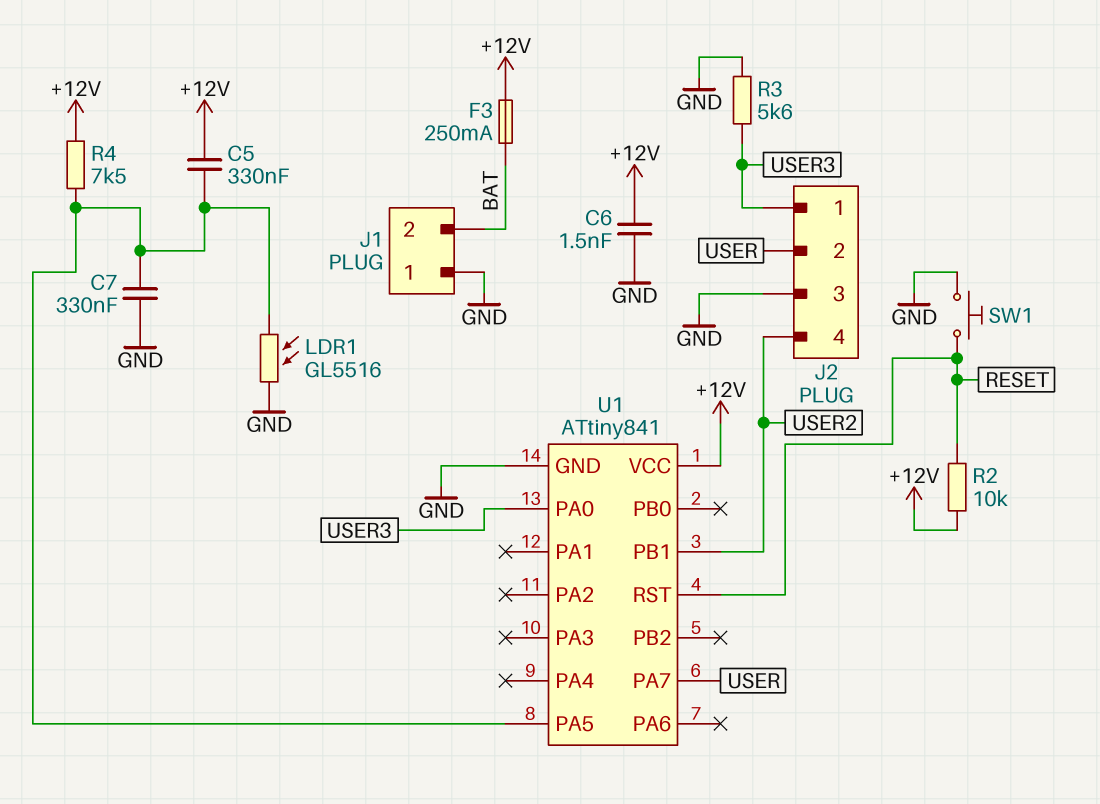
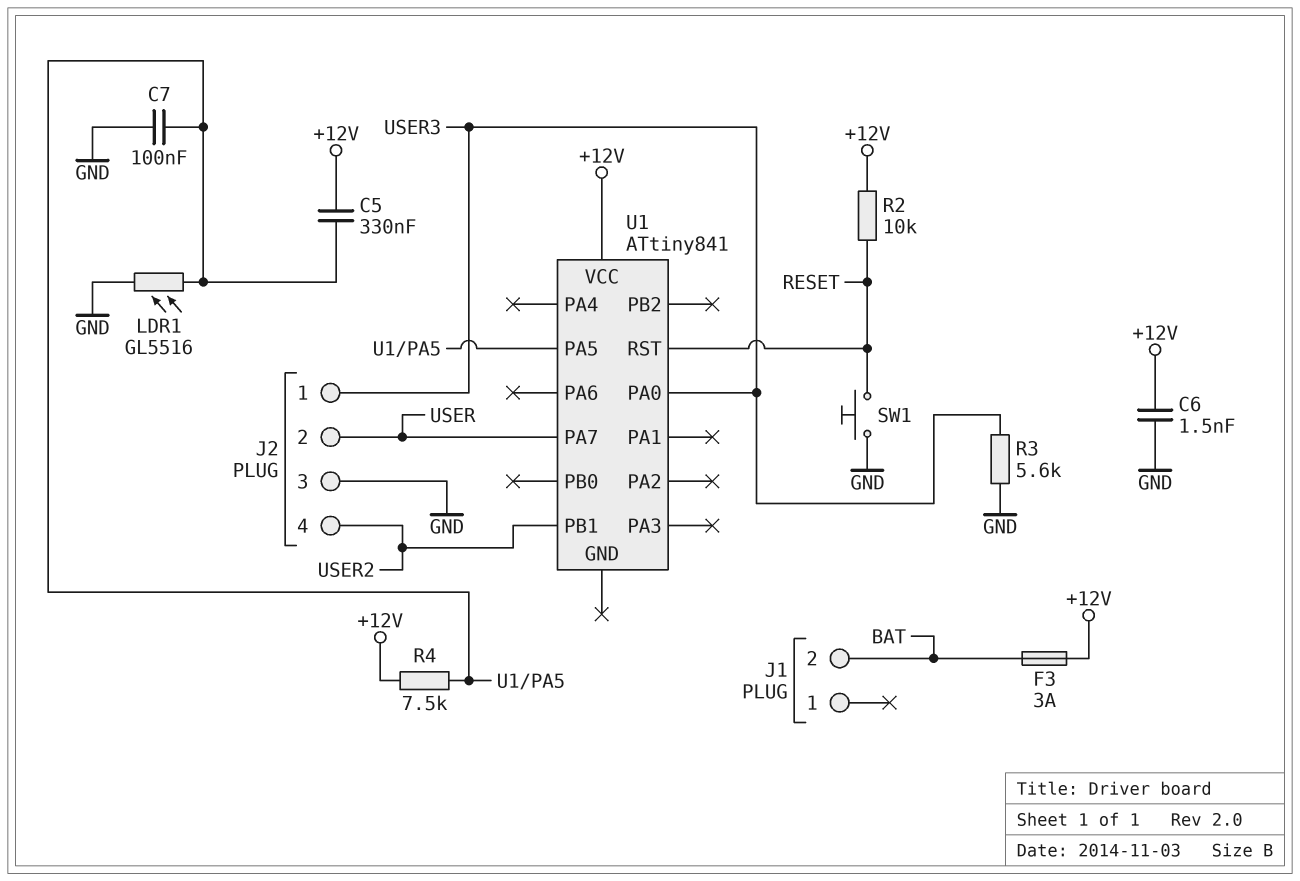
C7: 330nF (GND, U1/PA5) -> 100nF (GND, U1/PA5)
F3: 250mA (+12V, BAT) -> 3A (+12V, BAT)
J1 pin 1: GND -> none
U1 pin GND: GND -> none

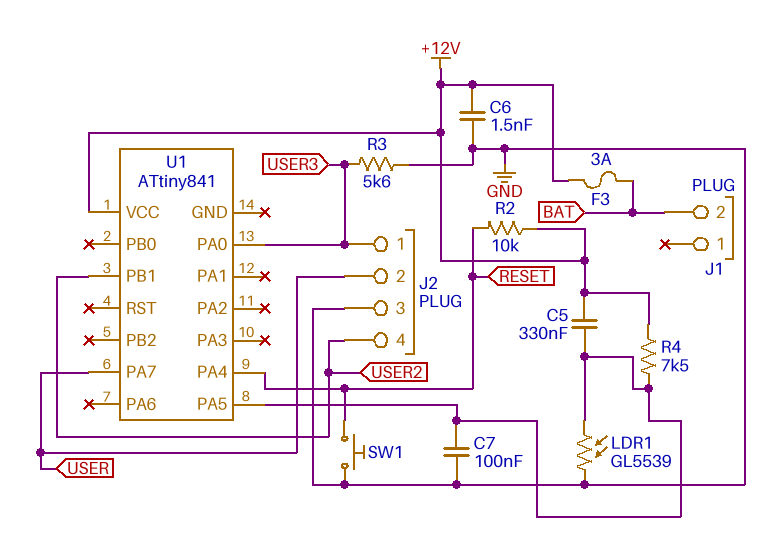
LDR1: GL5516 (GND, U1/PA5) -> GL5539 (GND, U1/PA5)
U1 pin PA4: none -> RESET
U1 pin RST: RESET -> none

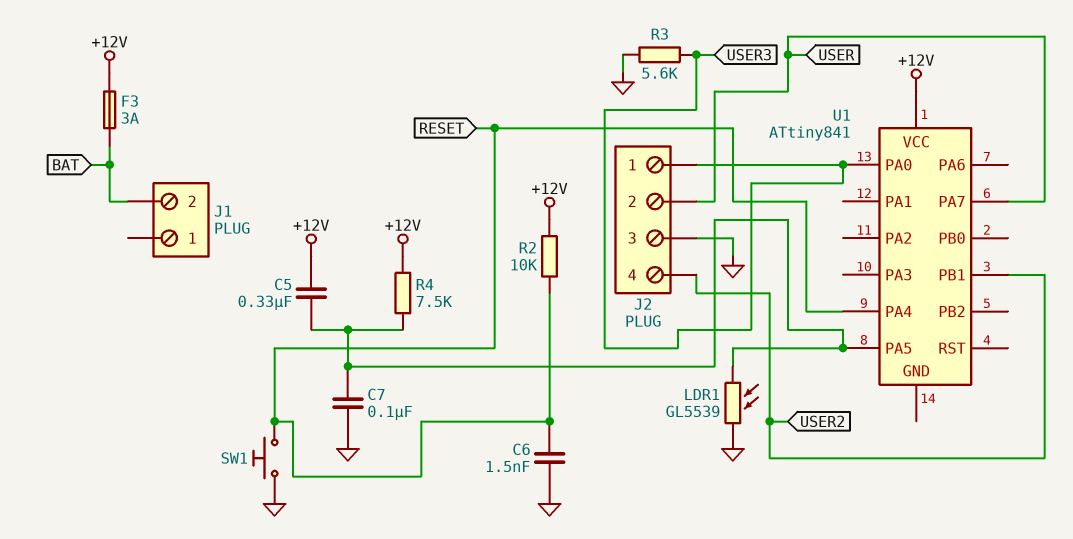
C6: 1.5nF (+12V, GND) -> 1.5nF (GND, RESET)

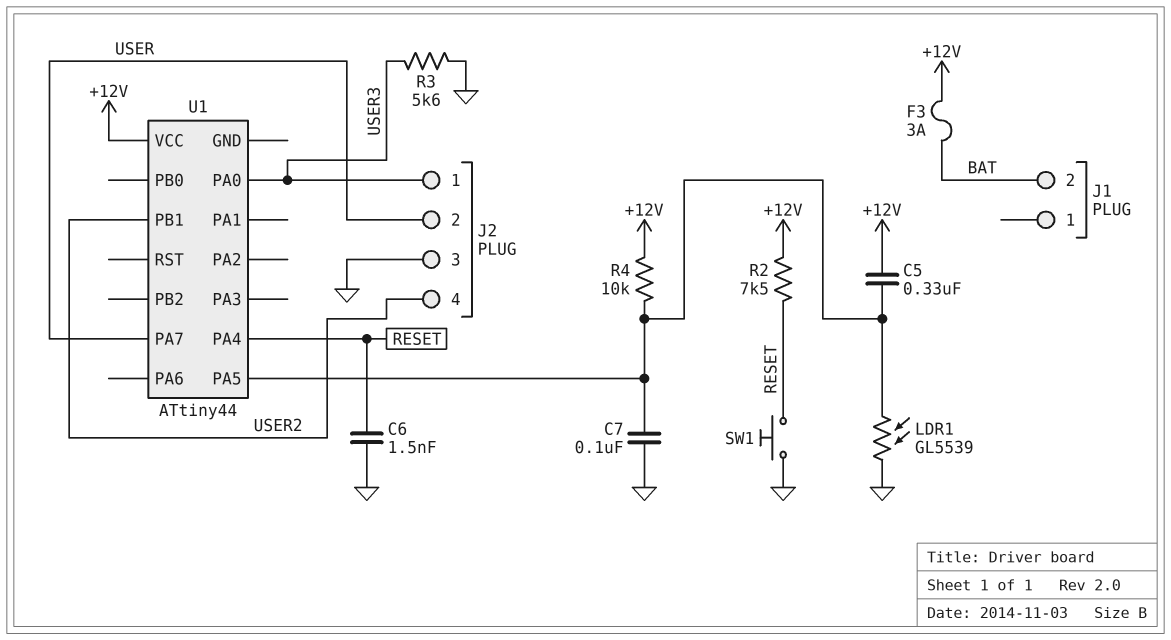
R2: 10k (+12V, RESET) -> 7.5k (+12V, RESET)
R4: 7.5k (+12V, U1/PA5) -> 10k (+12V, U1/PA5)
U1: ATtiny841 -> ATtiny44

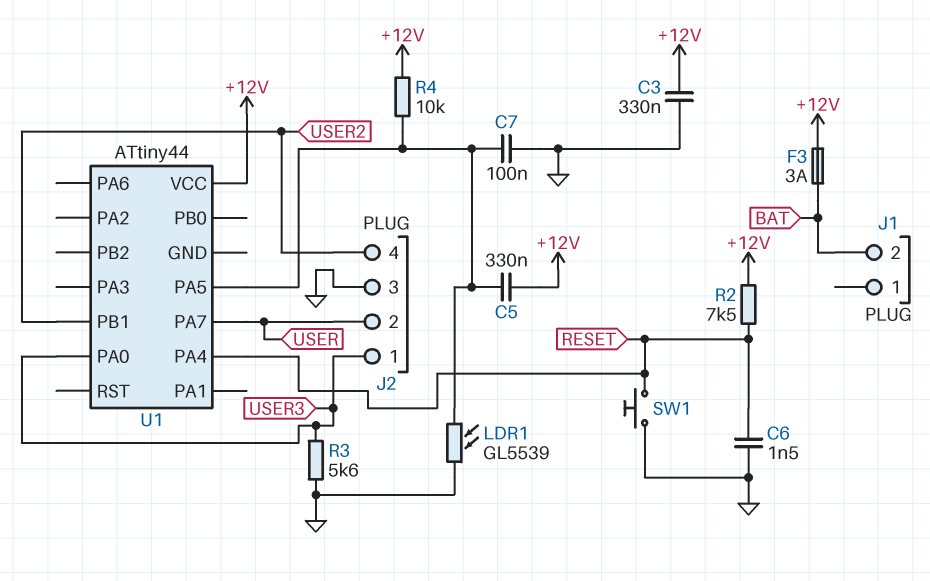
C3: none -> 330nF (+12V, GND)

